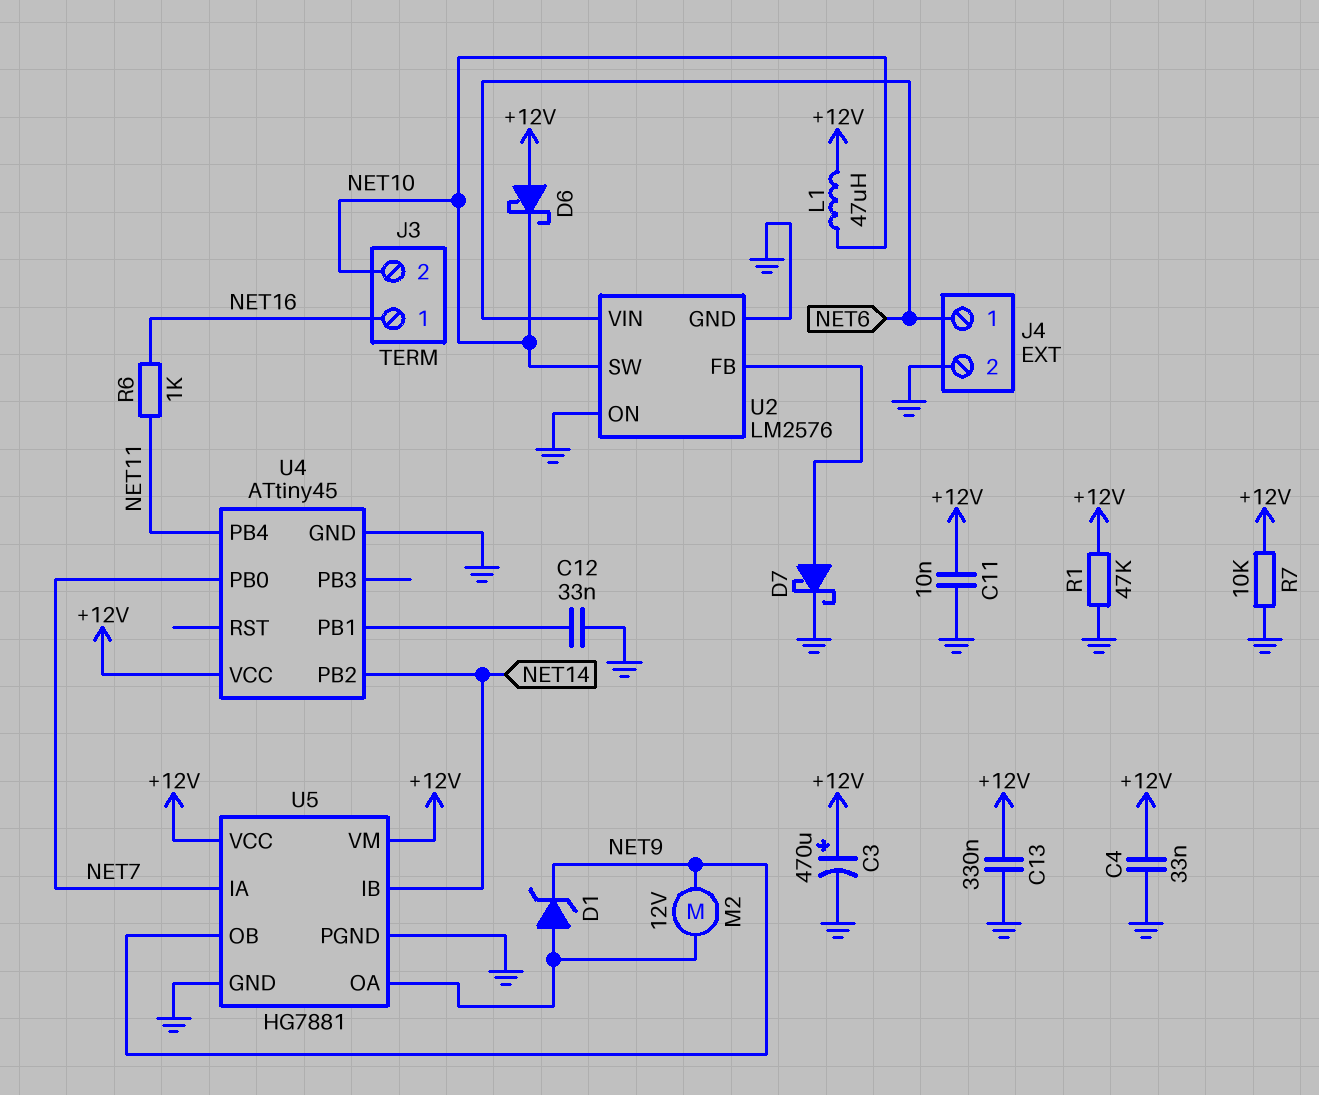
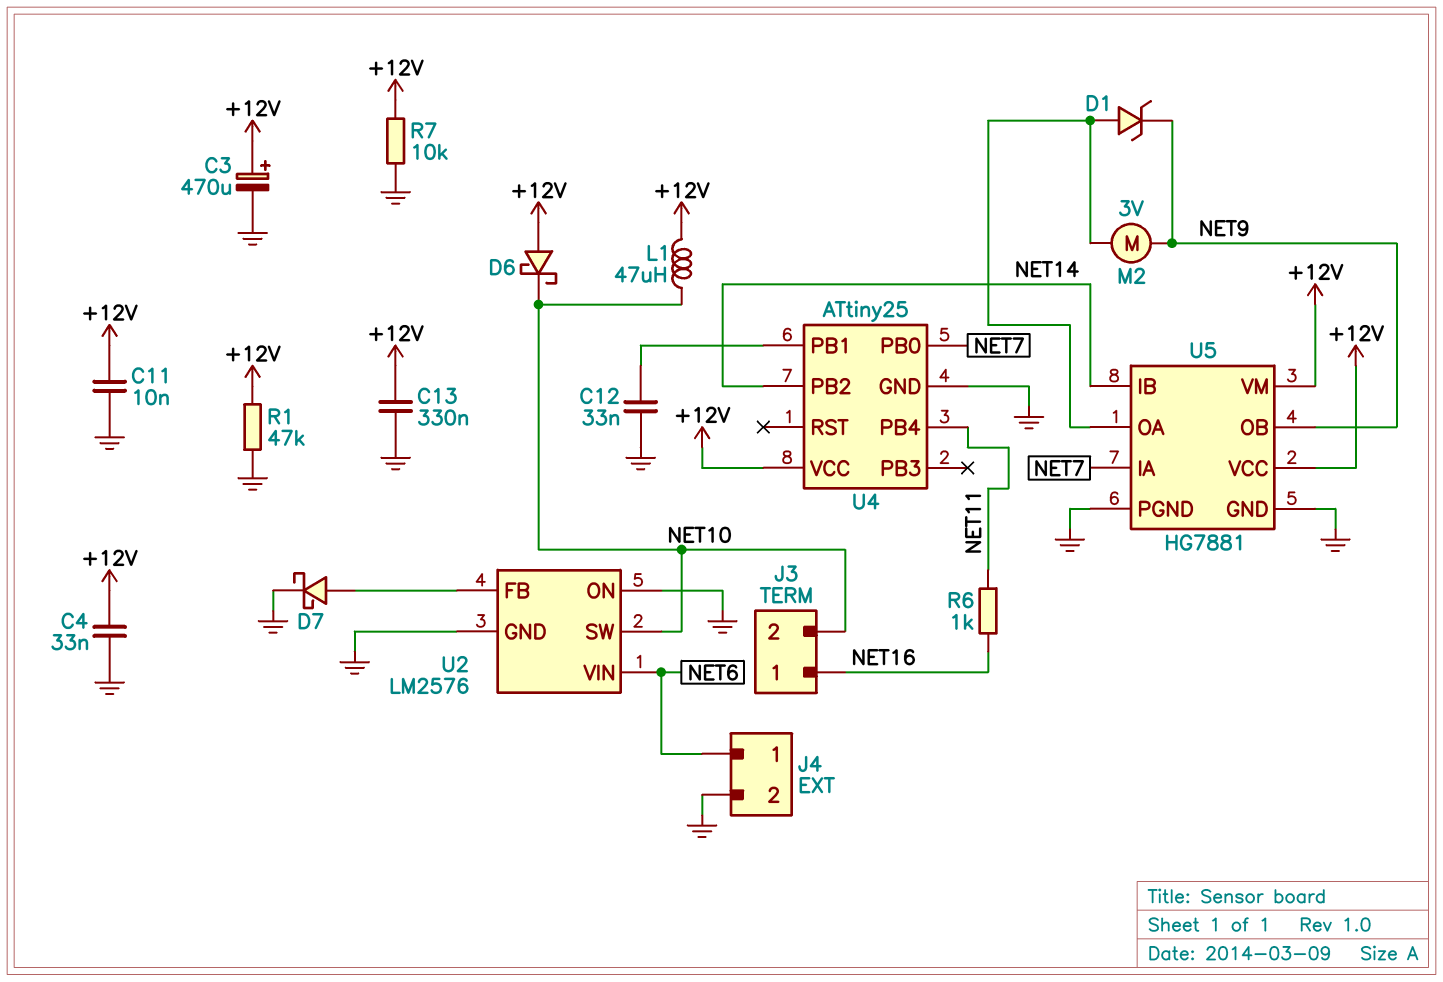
M2: motor 12V (NET9, U5/OA) -> motor 3V (NET9, U5/OA)
U4: ATtiny45 -> ATtiny25

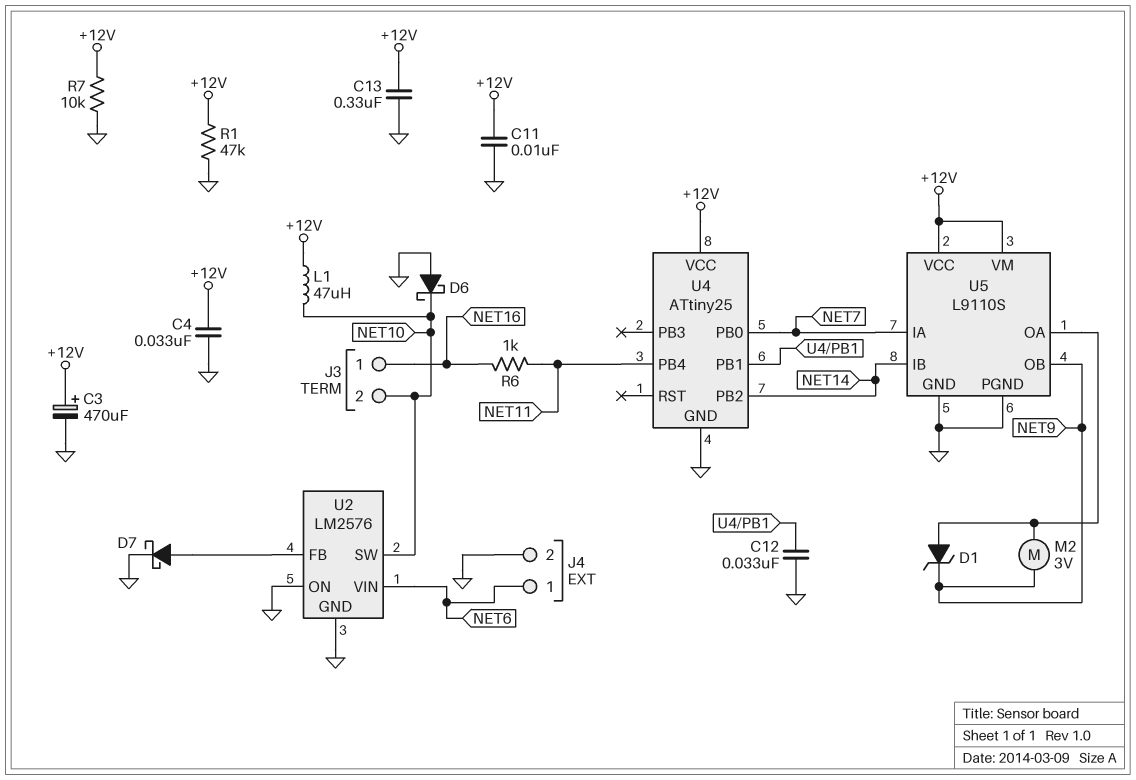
D6: schottky (A +12V, K NET10) -> schottky (A GND, K NET10)
U5: HG7881 -> L9110S

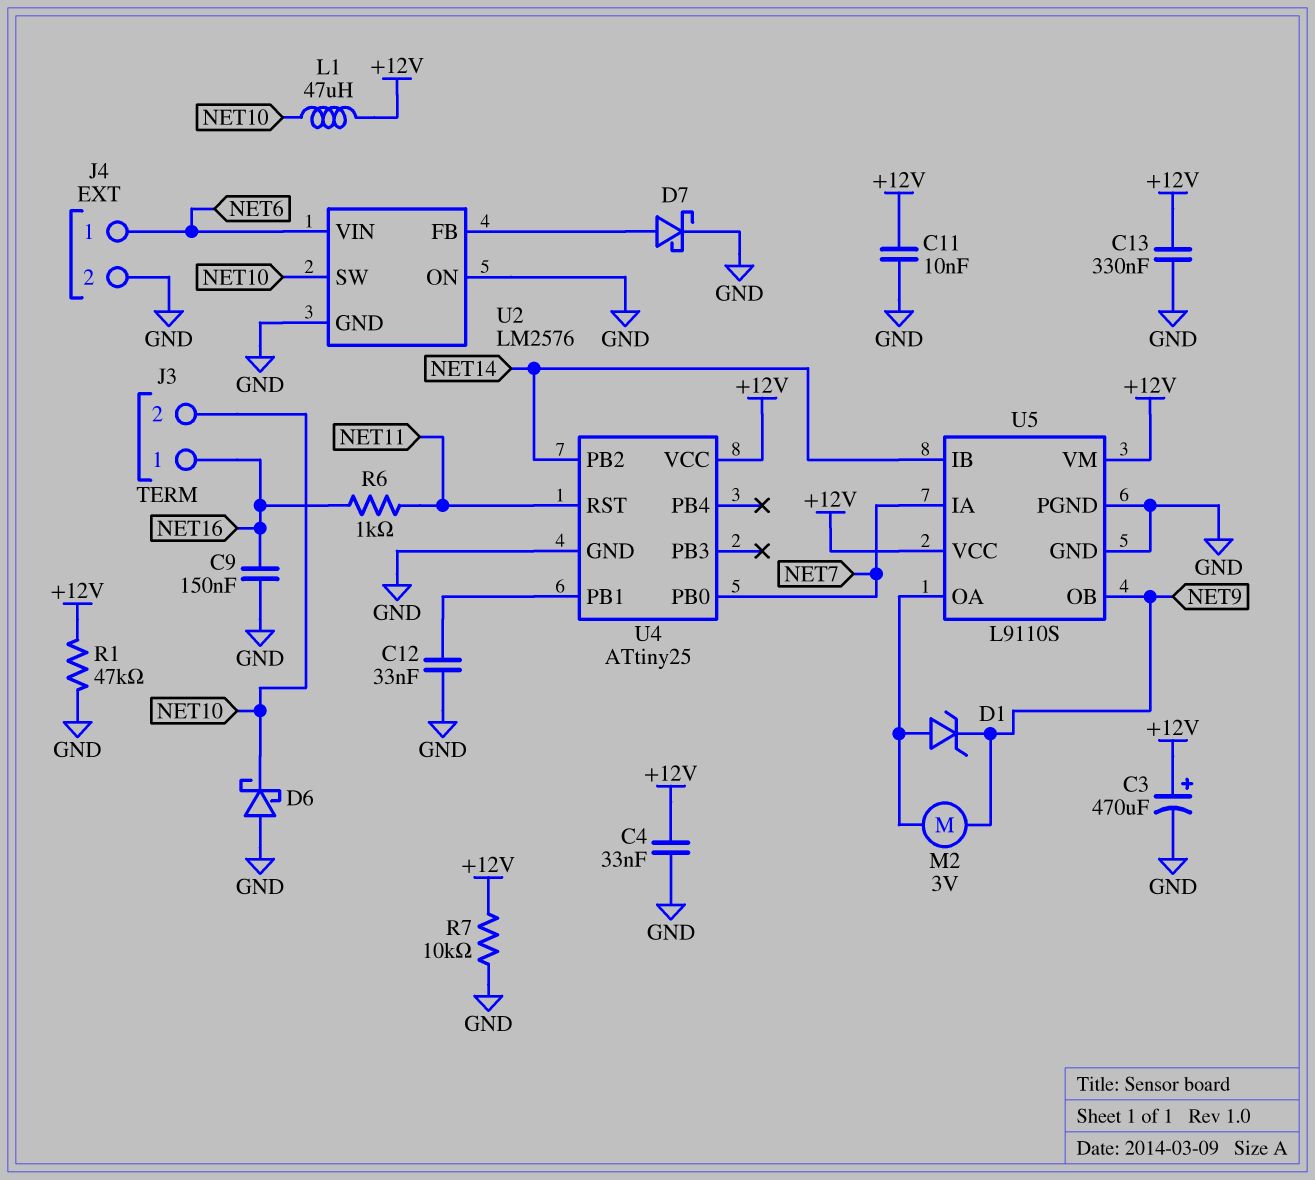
C9: none -> 150nF (GND, NET16)
U4 pin PB4: NET11 -> none
U4 pin RST: none -> NET11

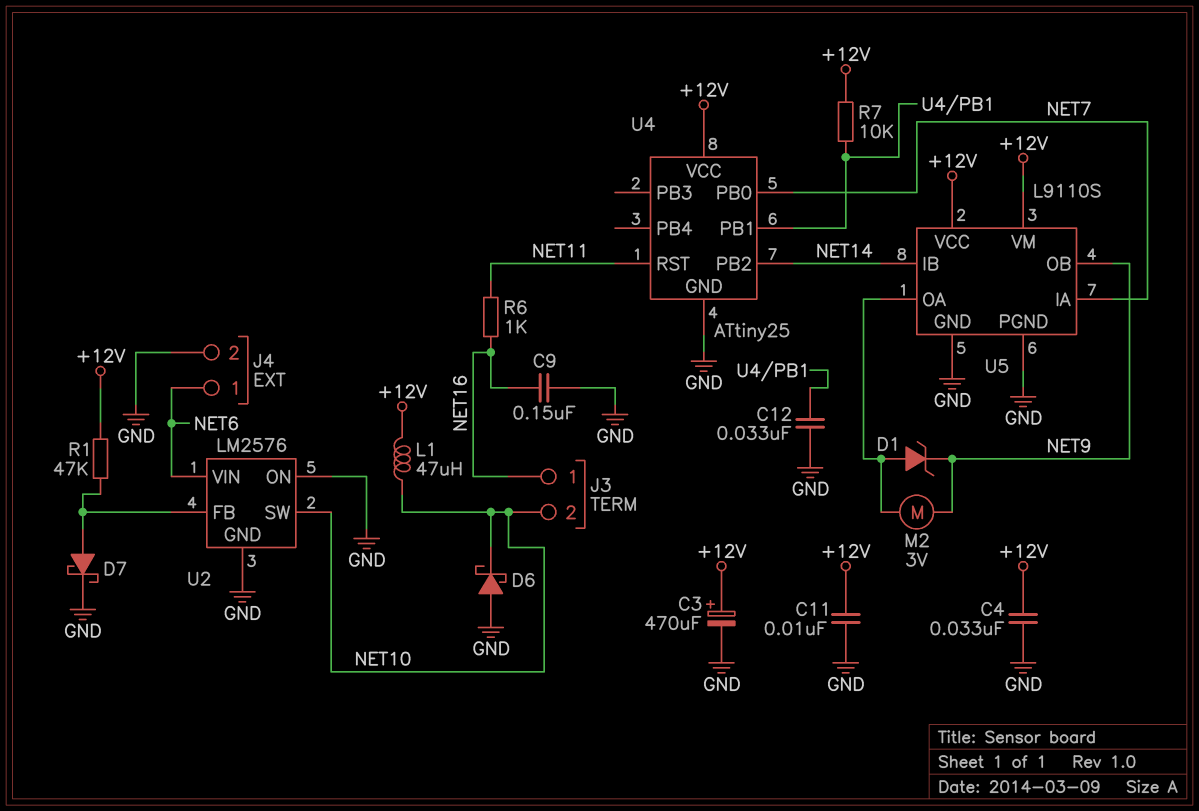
C13: 330nF (+12V, GND) -> none
R1: 47k (+12V, GND) -> 47k (+12V, U2/FB)
R7: 10k (+12V, GND) -> 10k (+12V, U4/PB1)

